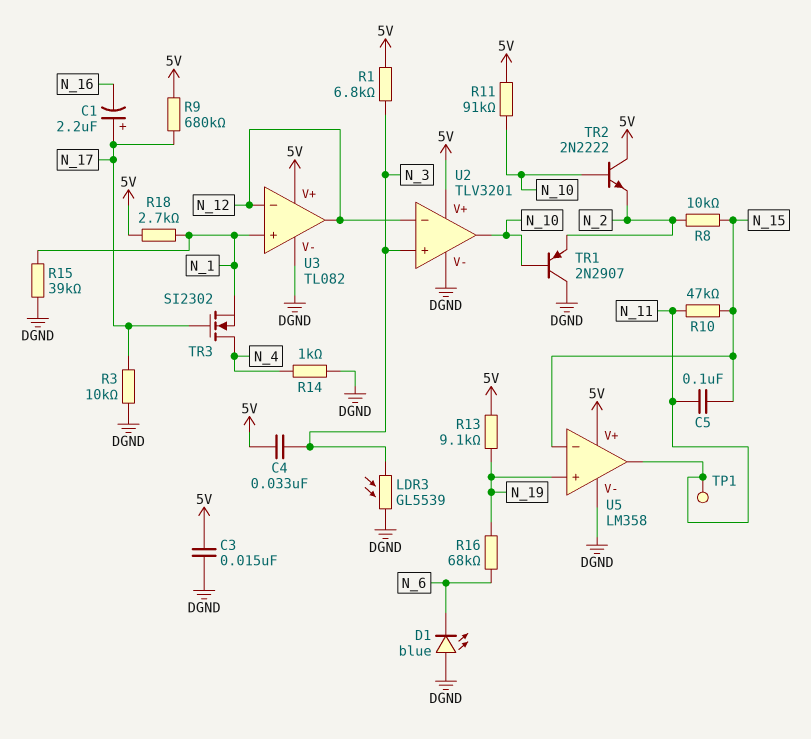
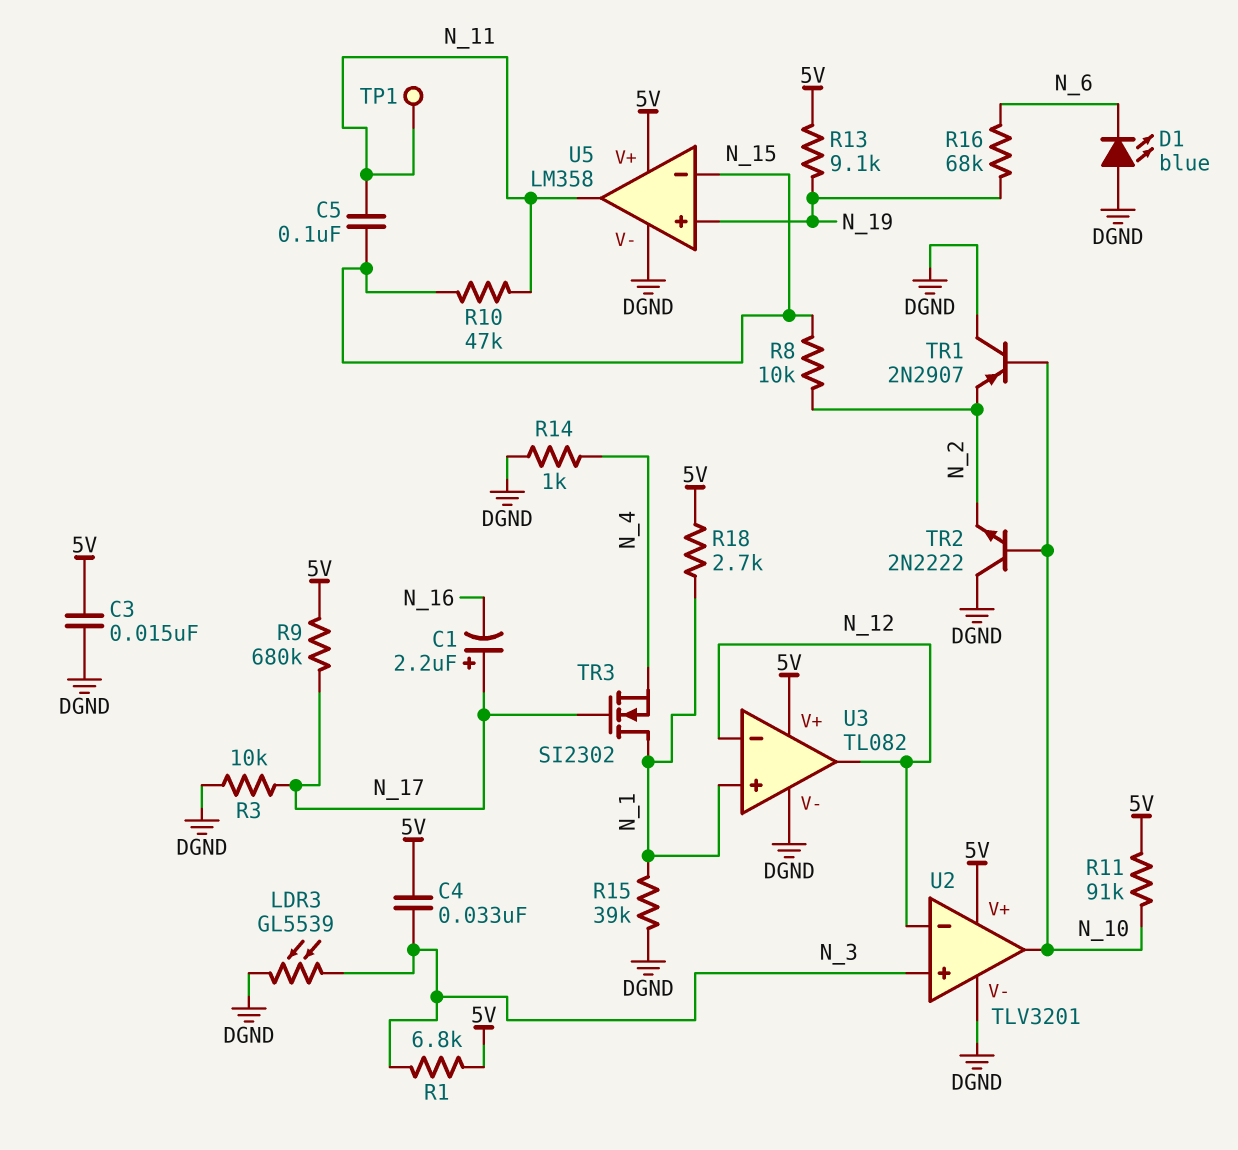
TR2: NPN 2N2222 (B N_10, C 5V, E N_2) -> NPN 2N2222 (B N_10, C DGND, E N_2)
TR3: NMOS SI2302 (G N_17, D N_4, S N_1) -> NMOS SI2302 (G N_17, D N_1, S N_4)

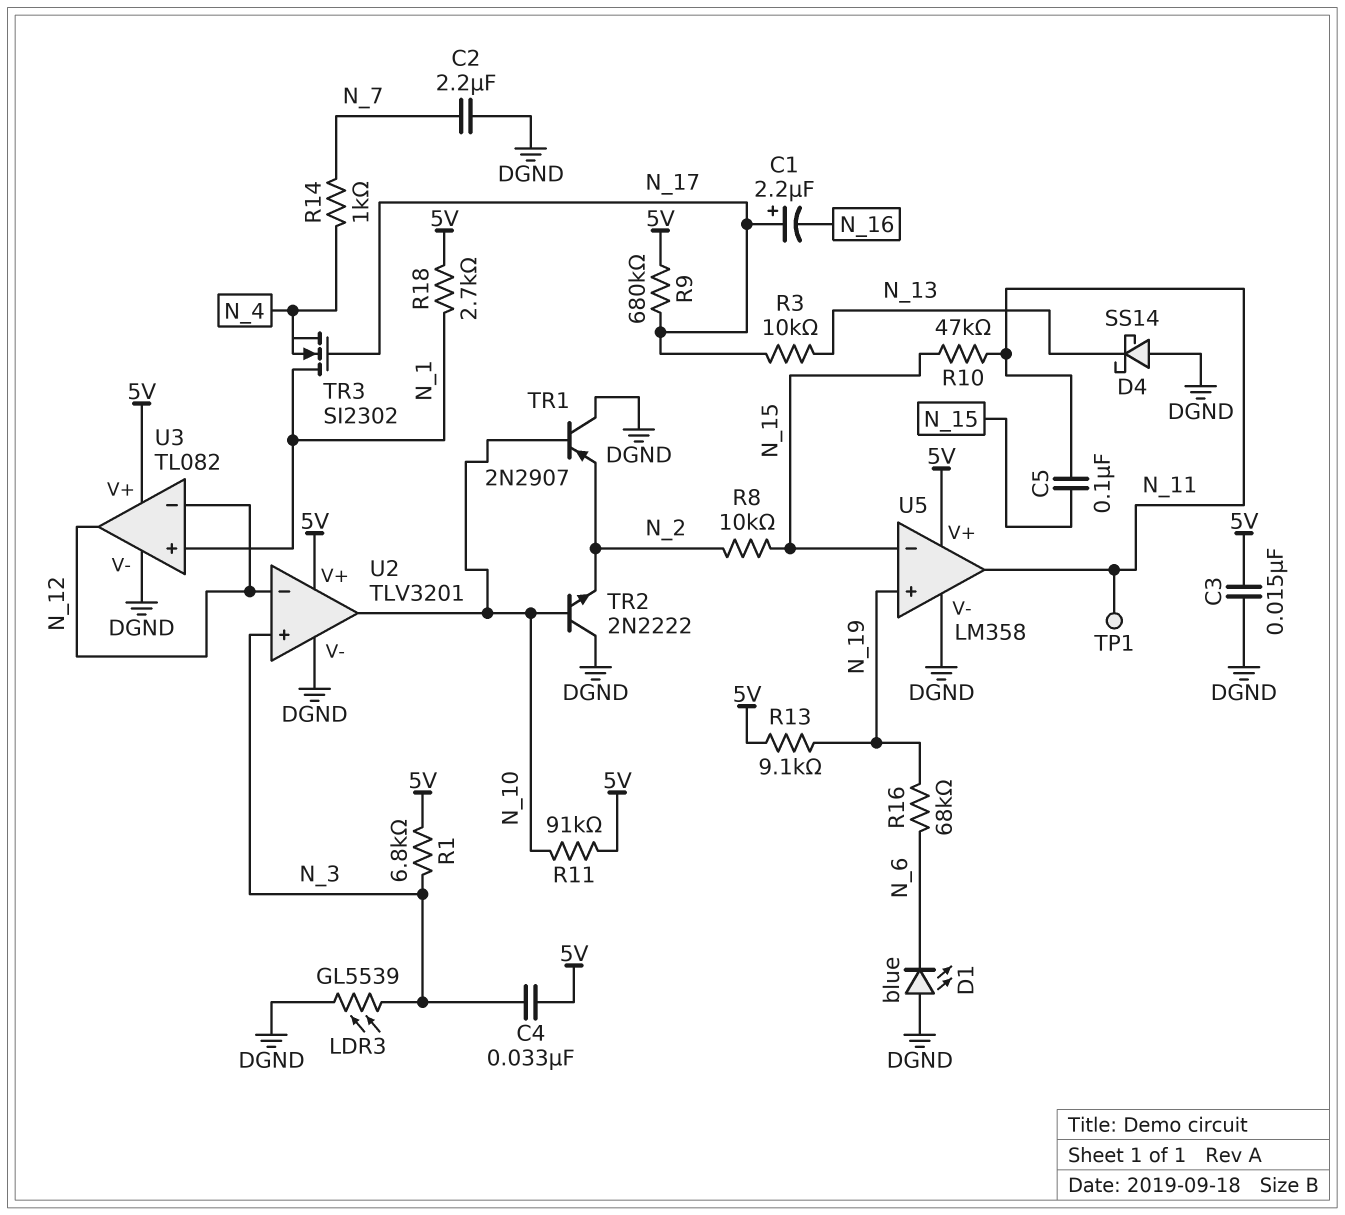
C2: none -> 2.2uF (DGND, N_7)
D4: none -> schottky SS14 (A DGND, K N_13)
R3: 10k (DGND, N_17) -> 10k (N_13, N_17)
R14: 1k (DGND, N_4) -> 1k (N_4, N_7)
R15: 39k (DGND, N_1) -> none

